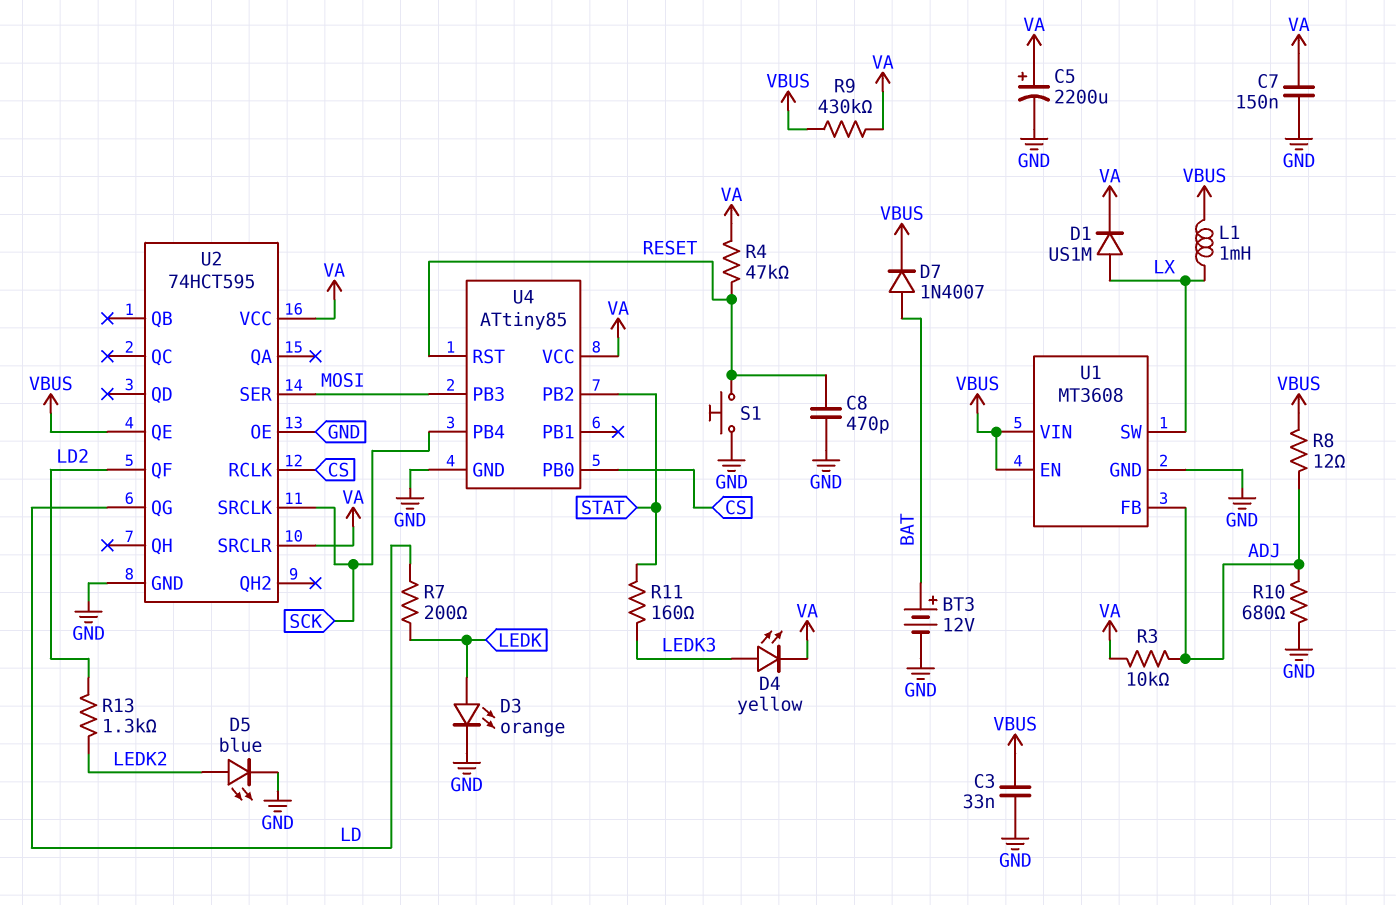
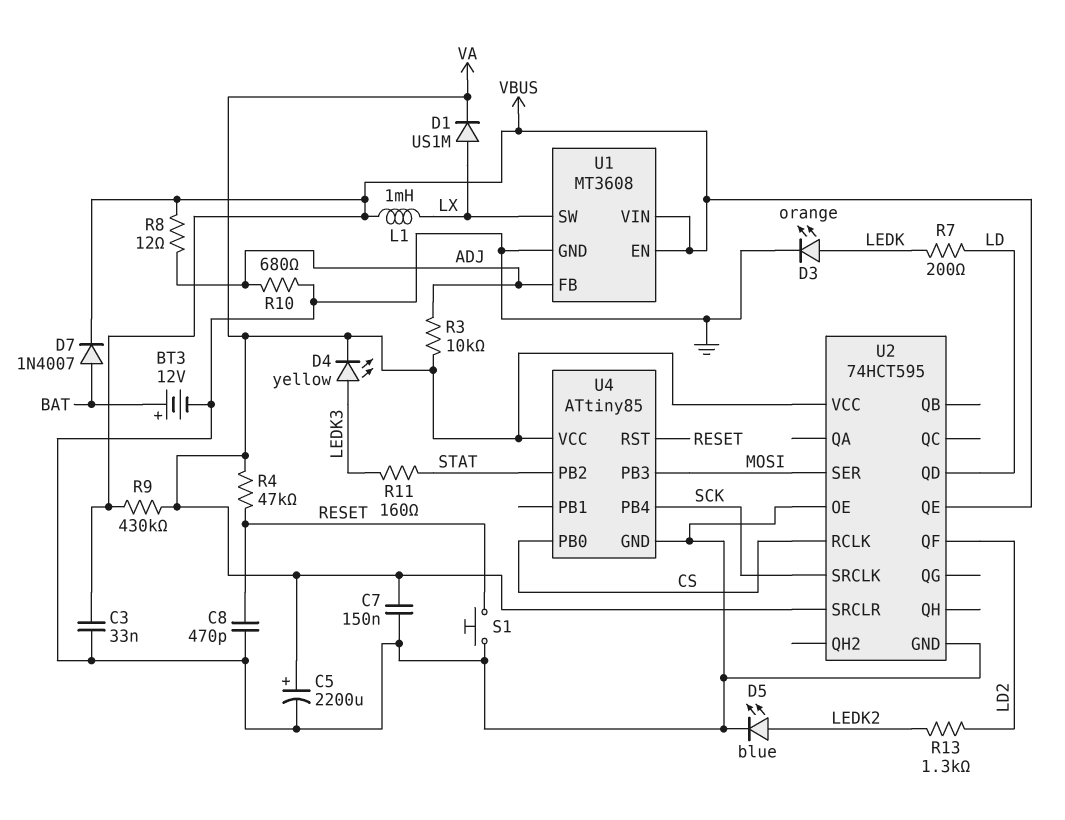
U2 pin QD: none -> LD
U2 pin QG: LD -> none

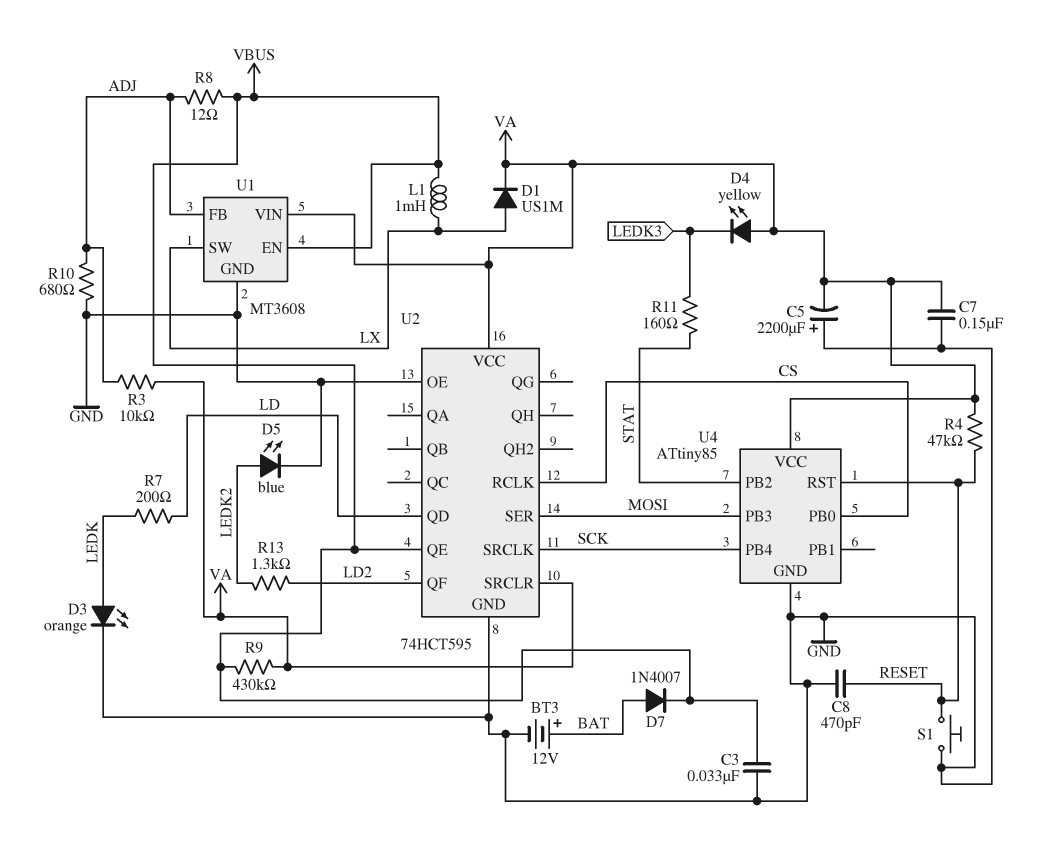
C5: 2200uF (plus VA, minus GND) -> 2200uF (plus GND, minus VA)
D4: LED yellow (A LEDK3, K VA) -> LED yellow (A VA, K LEDK3)
U1 pin VIN: VBUS -> VA

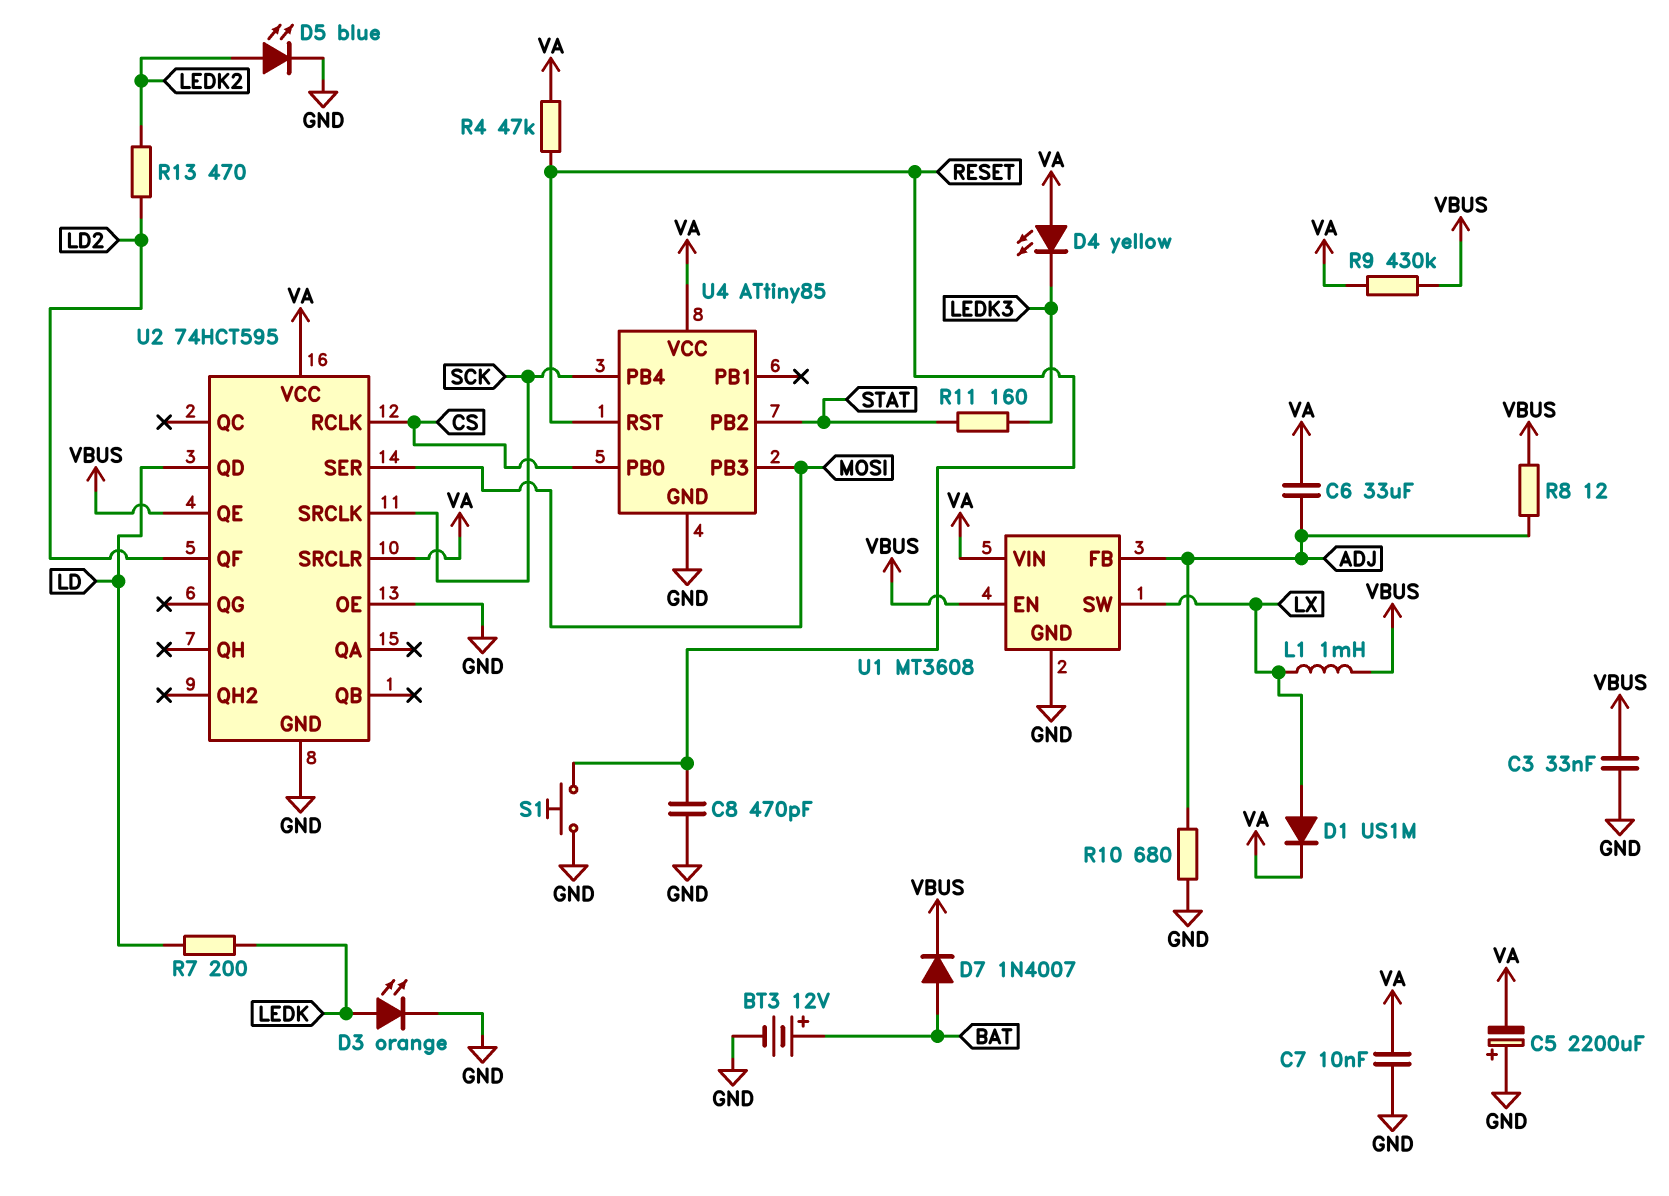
C6: none -> 33uF (ADJ, VA)
C7: 150nF (GND, VA) -> 10nF (GND, VA)
R3: 10k (ADJ, VA) -> none
R13: 1.3k (LD2, LEDK2) -> 470 (LD2, LEDK2)

